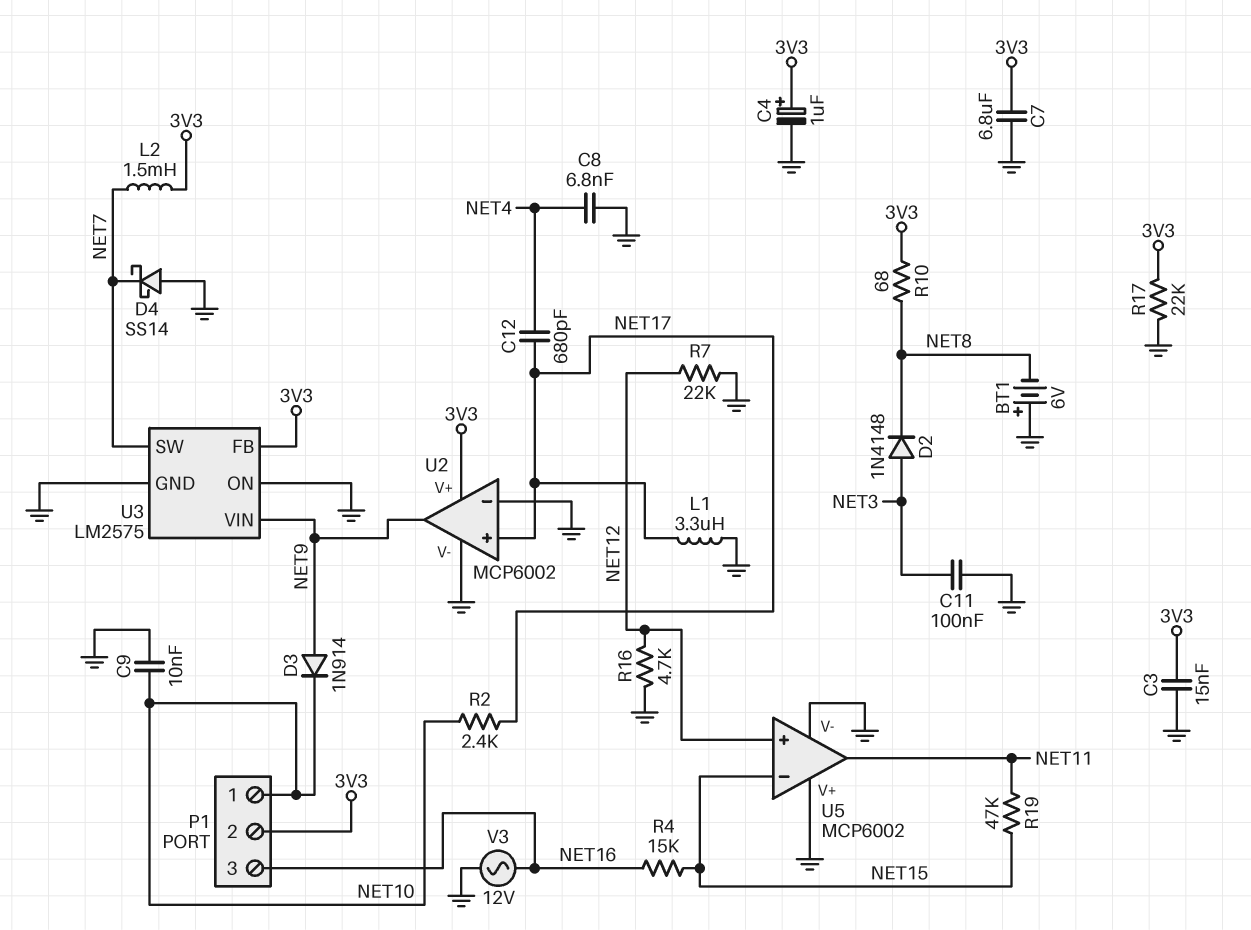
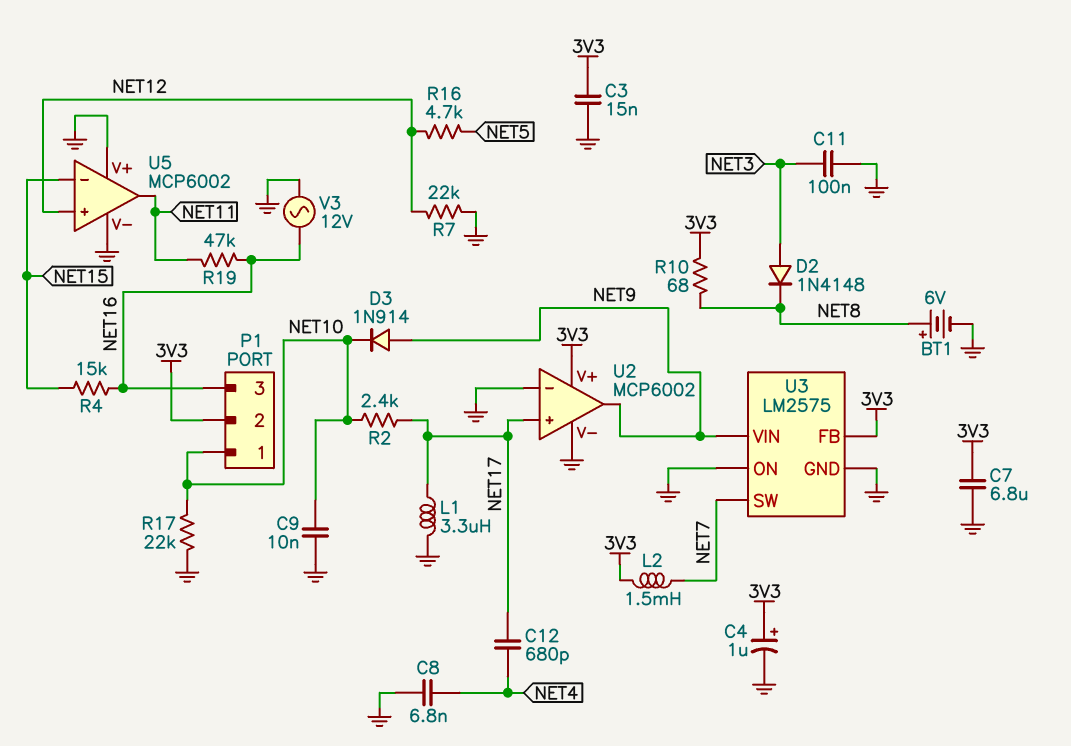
BT1: 6V (plus GND, minus NET8) -> 6V (plus NET8, minus GND)
D4: schottky SS14 (A GND, K NET7) -> none
R16: 4.7k (GND, NET12) -> 4.7k (NET5, NET12)
R17: 22k (3V3, GND) -> 22k (GND, NET10)
R19: 47k (NET11, NET15) -> 47k (NET11, NET16)

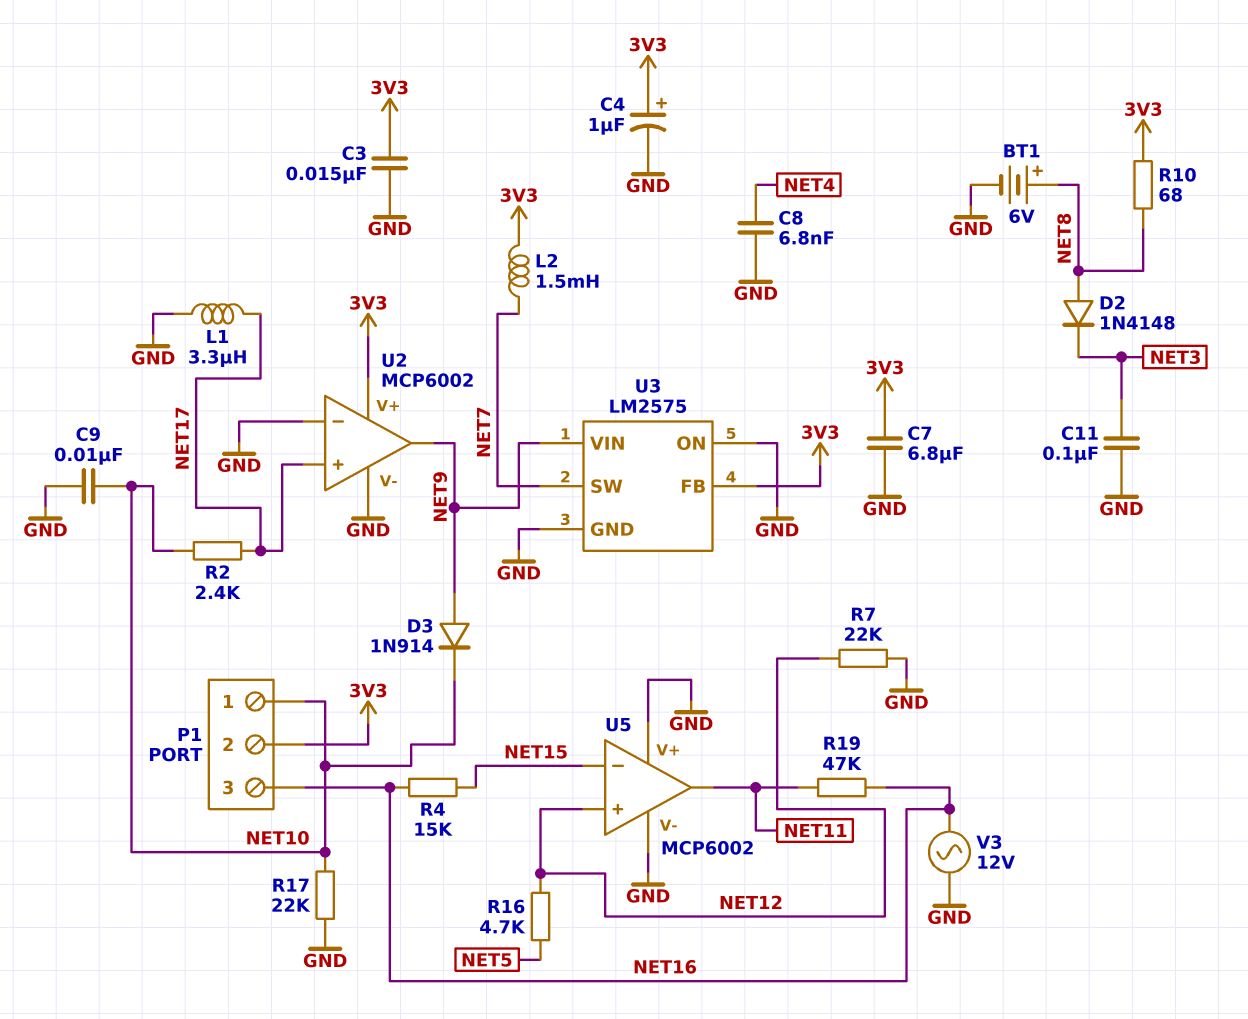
C12: 680pF (NET4, NET17) -> none
D2: diode 1N4148 (A NET3, K NET8) -> diode 1N4148 (A NET8, K NET3)

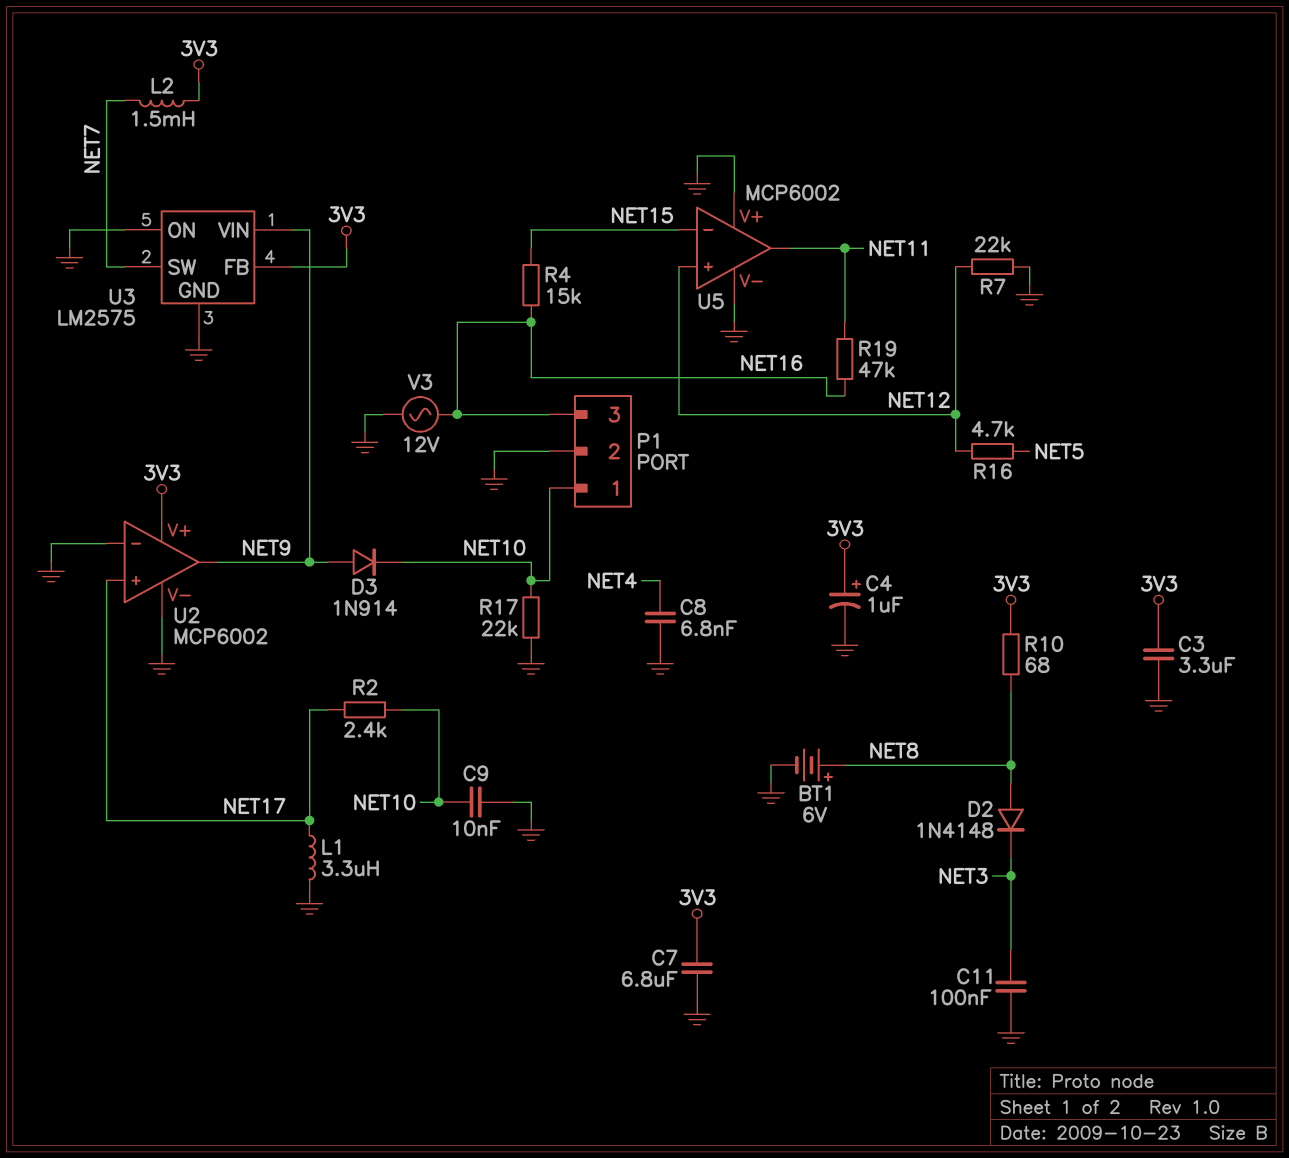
C3: 15nF (3V3, GND) -> 3.3uF (3V3, GND)
P1 pin 2: 3V3 -> GND

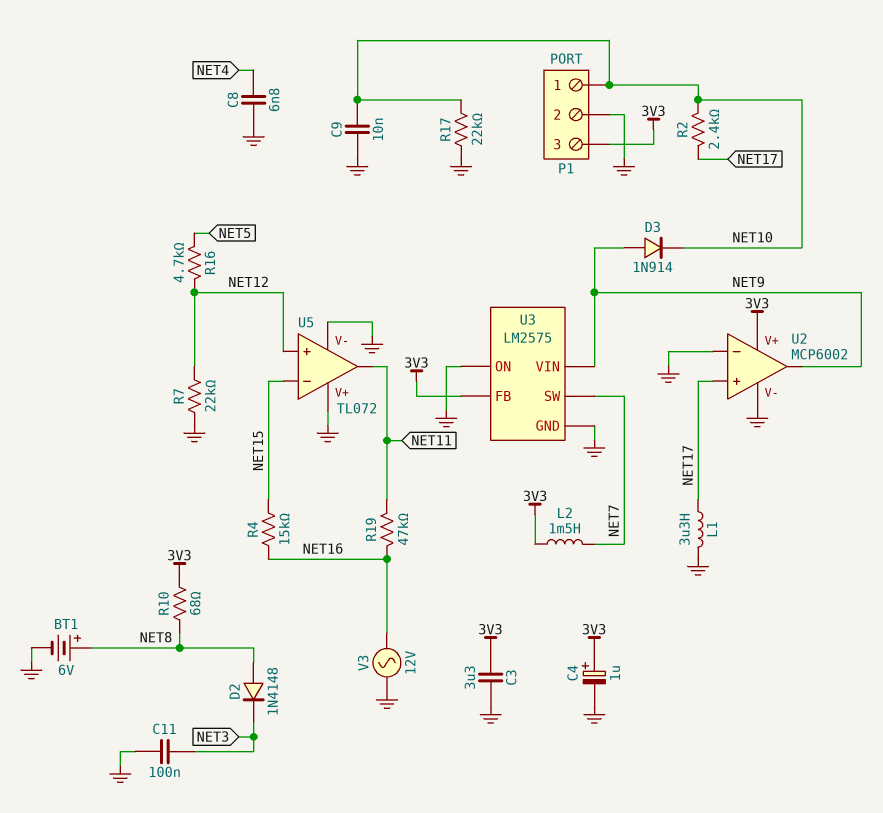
C7: 6.8uF (3V3, GND) -> none
P1 pin 3: NET16 -> 3V3
U5: MCP6002 -> TL072

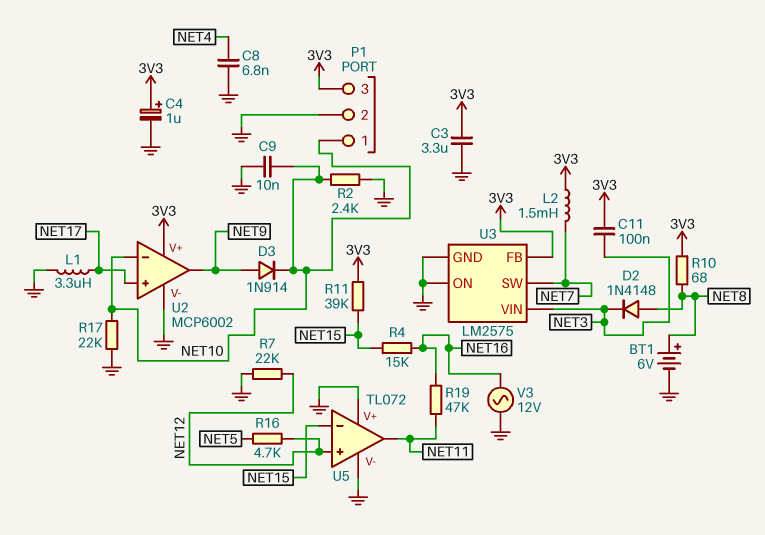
C11: 100nF (GND, NET3) -> 100nF (3V3, NET3)
R2: 2.4k (NET10, NET17) -> 2.4k (GND, NET10)
R11: none -> 39k (3V3, NET15)
U2 pin in-: GND -> NET10
U3 pin VIN: NET9 -> NET3

